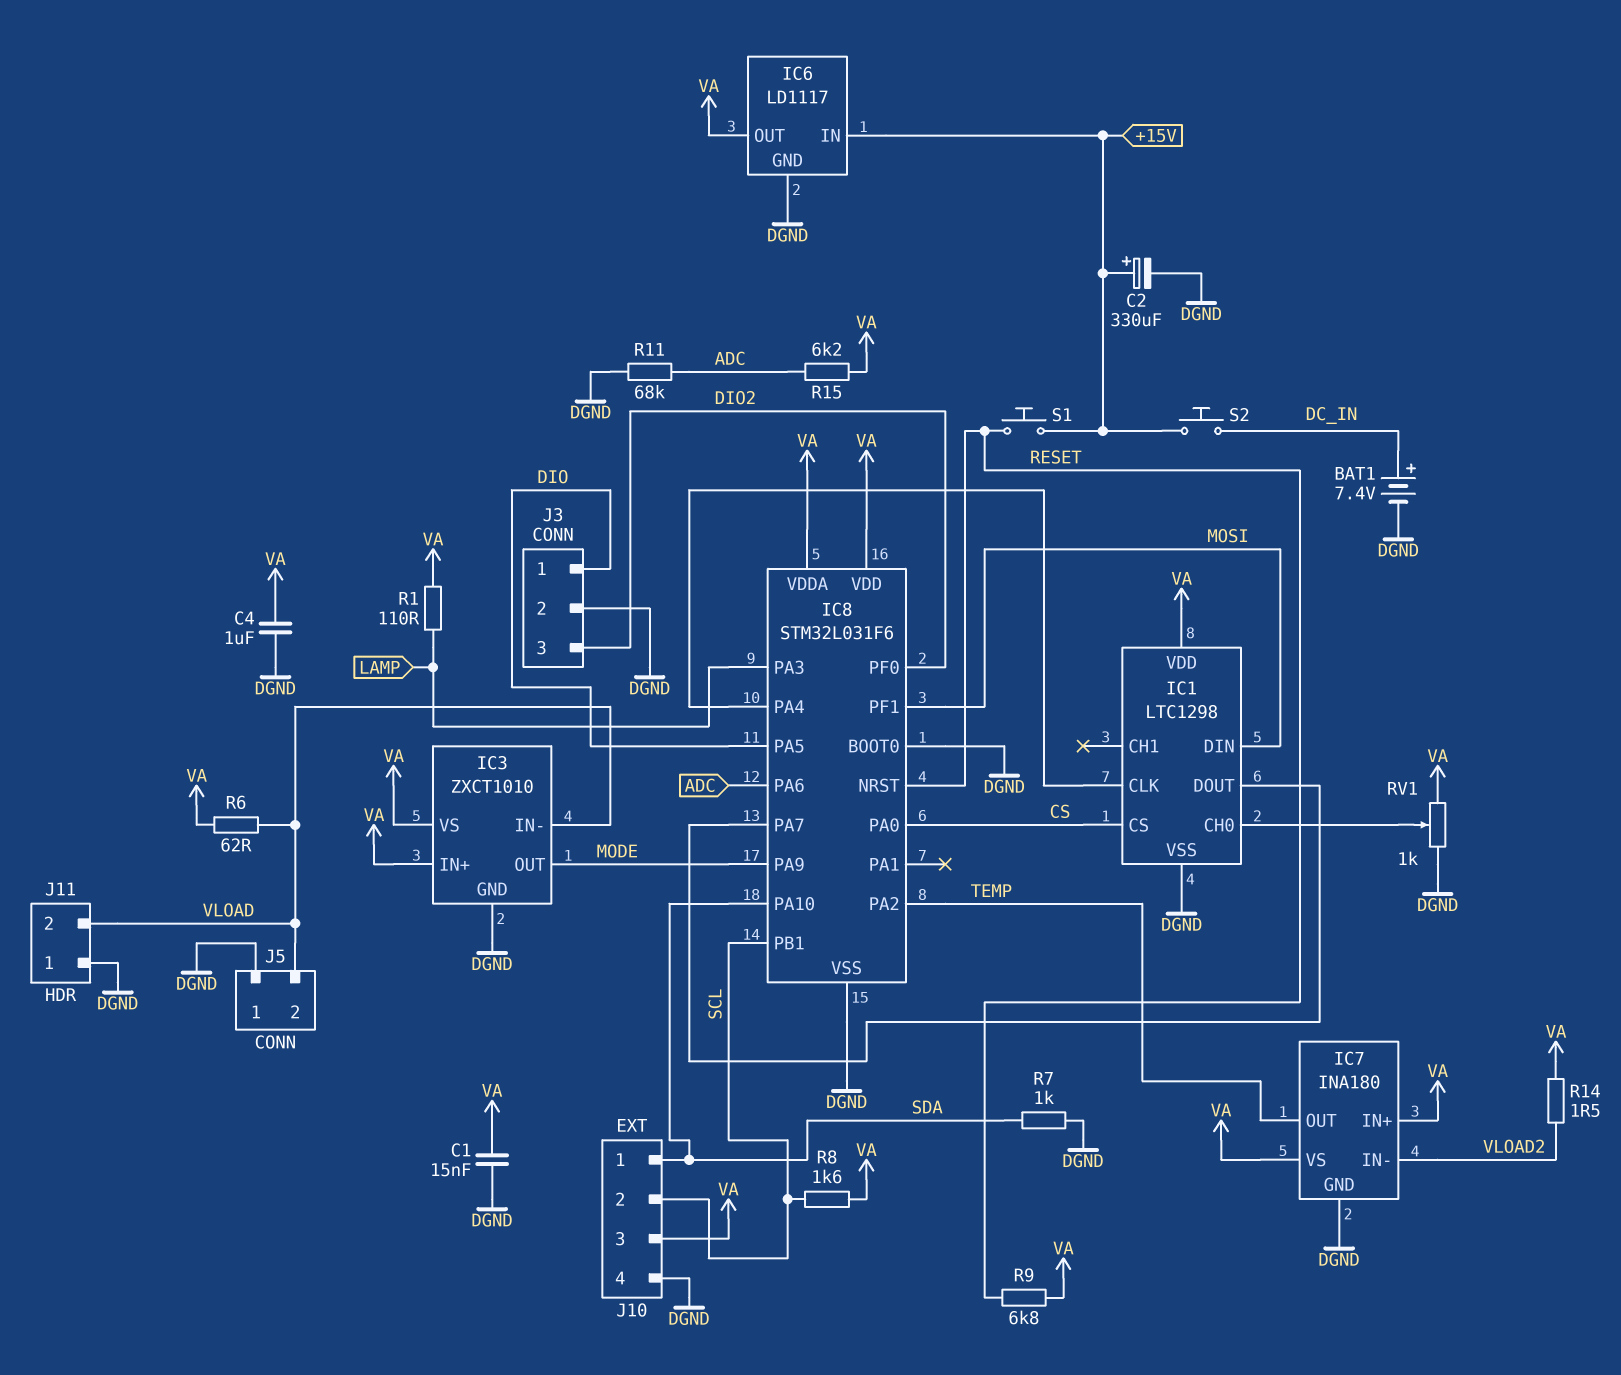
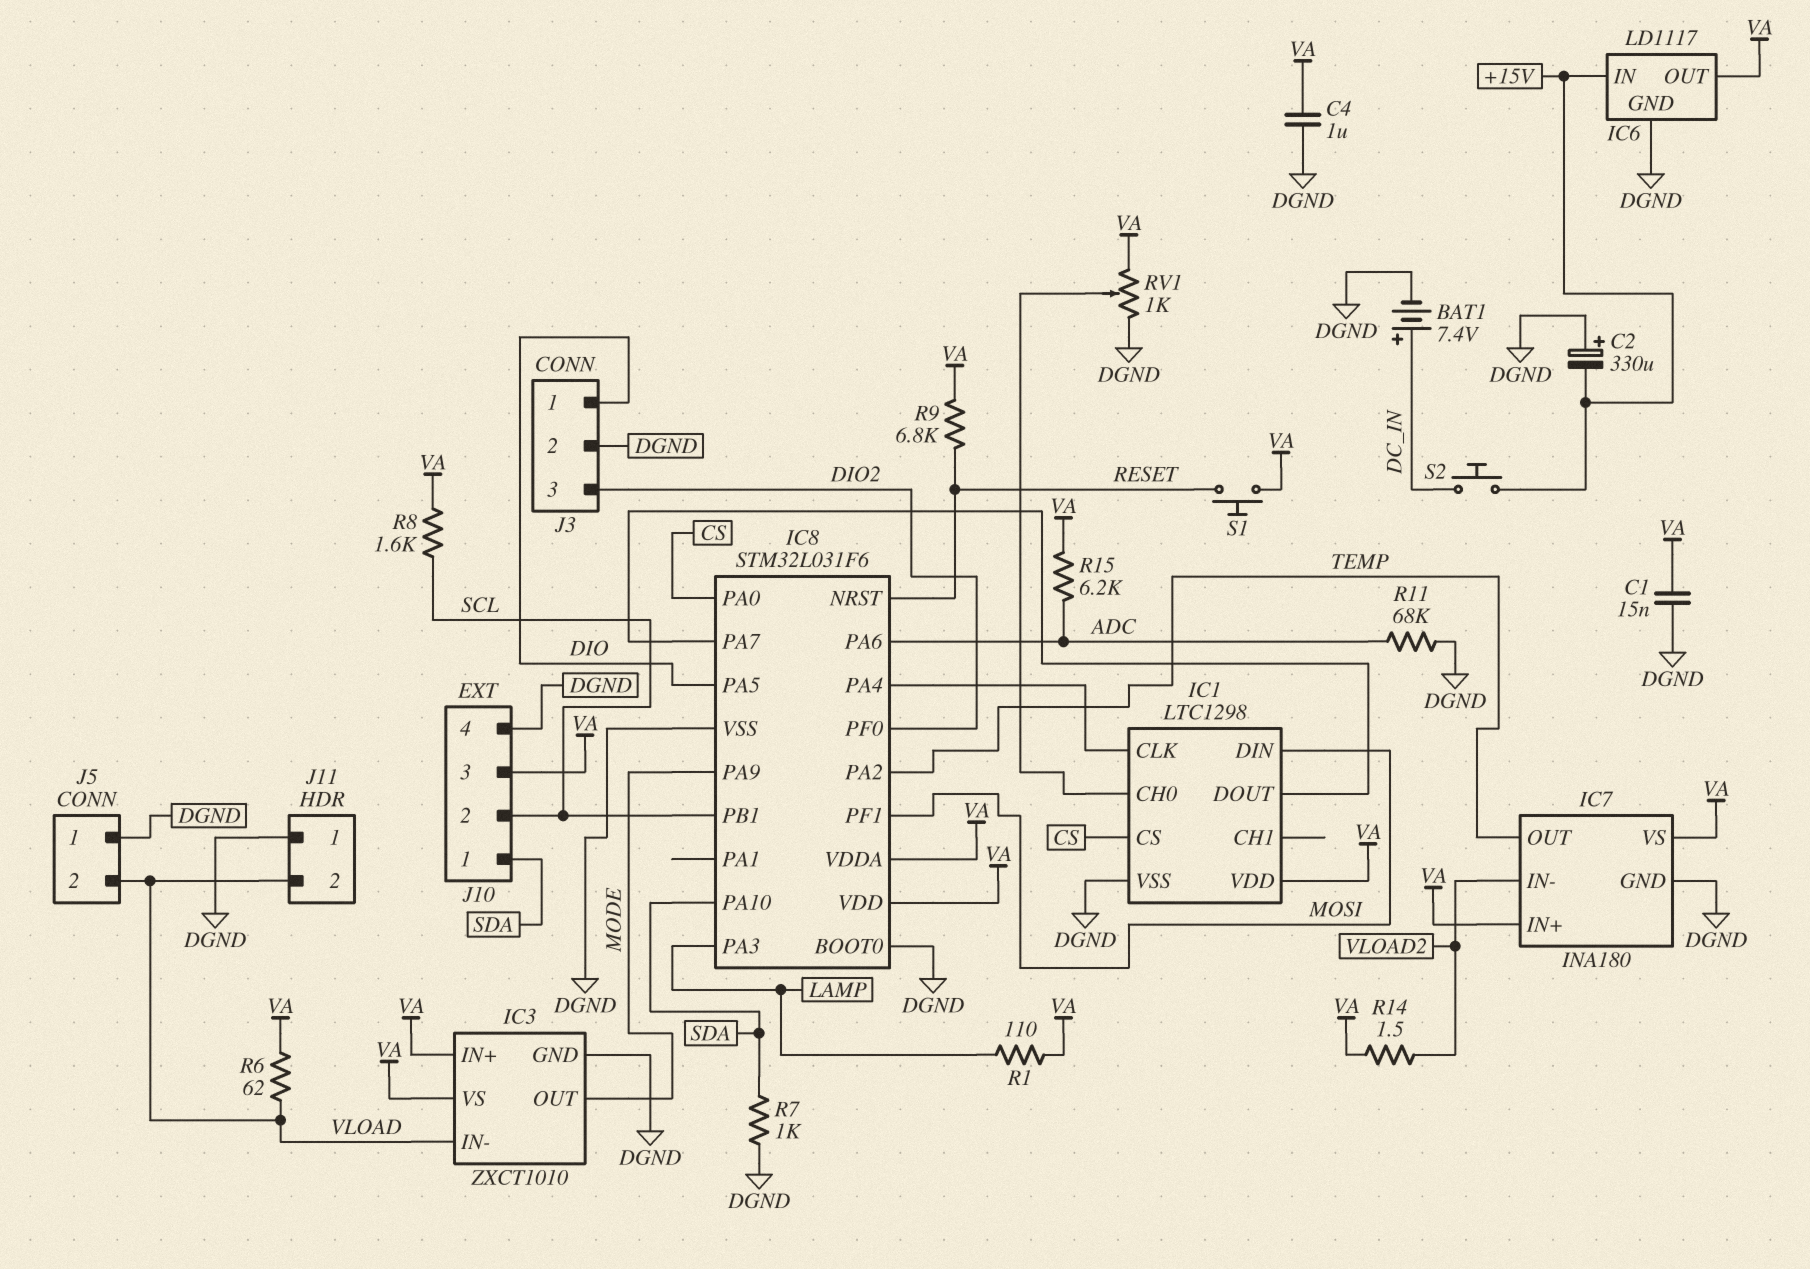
C2: 330uF (plus +15V, minus DGND) -> 330uF (plus DGND, minus +15V)
S1: button (+15V, RESET) -> button (RESET, VA)

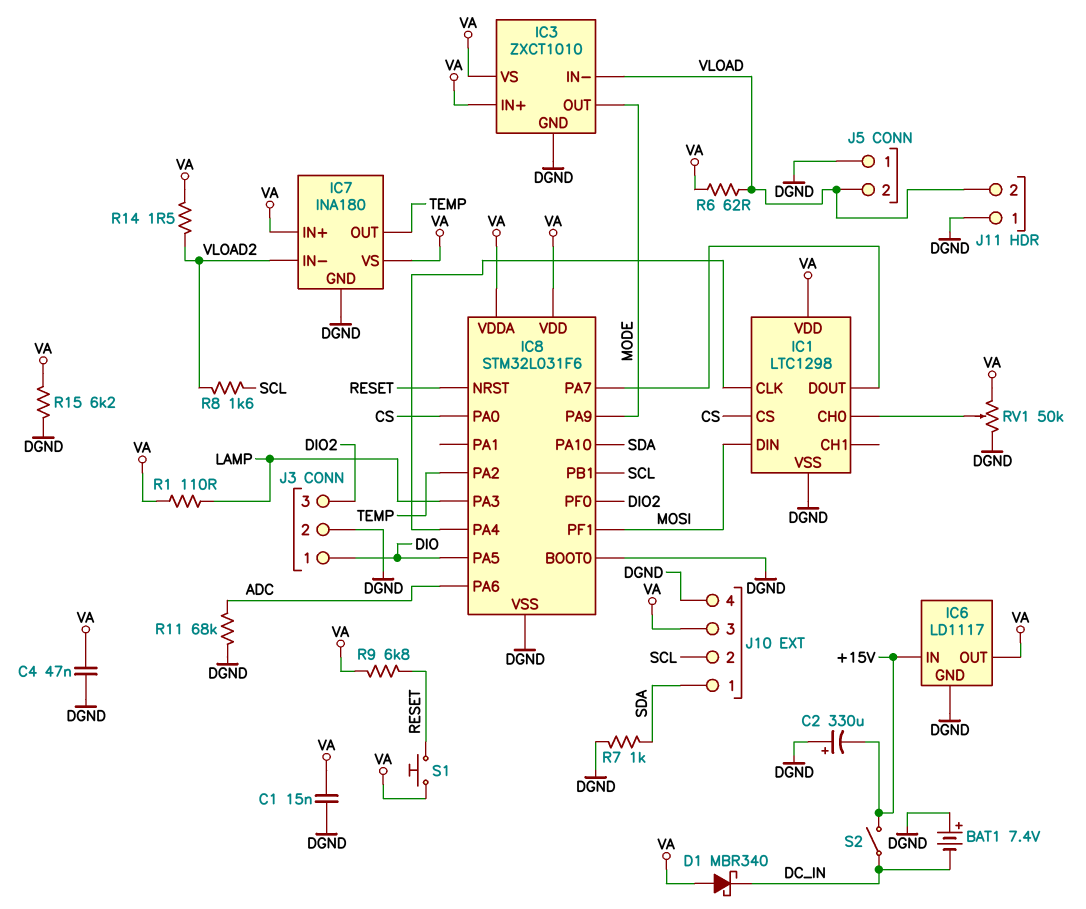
BAT1: 7.4V (plus DC_IN, minus DGND) -> 7.4V (plus DGND, minus DC_IN)
C4: 1uF (DGND, VA) -> 47nF (DGND, VA)
D1: none -> schottky MBR340 (A VA, K DC_IN)
R8: 1.6k (SCL, VA) -> 1.6k (SCL, VLOAD2)
R15: 6.2k (ADC, VA) -> 6.2k (DGND, VA)
RV1: 1k (DGND, VA, wiper IC1/CH0) -> 50k (DGND, VA, wiper IC1/CH0)
S2: button (+15V, DC_IN) -> switch (+15V, DC_IN)

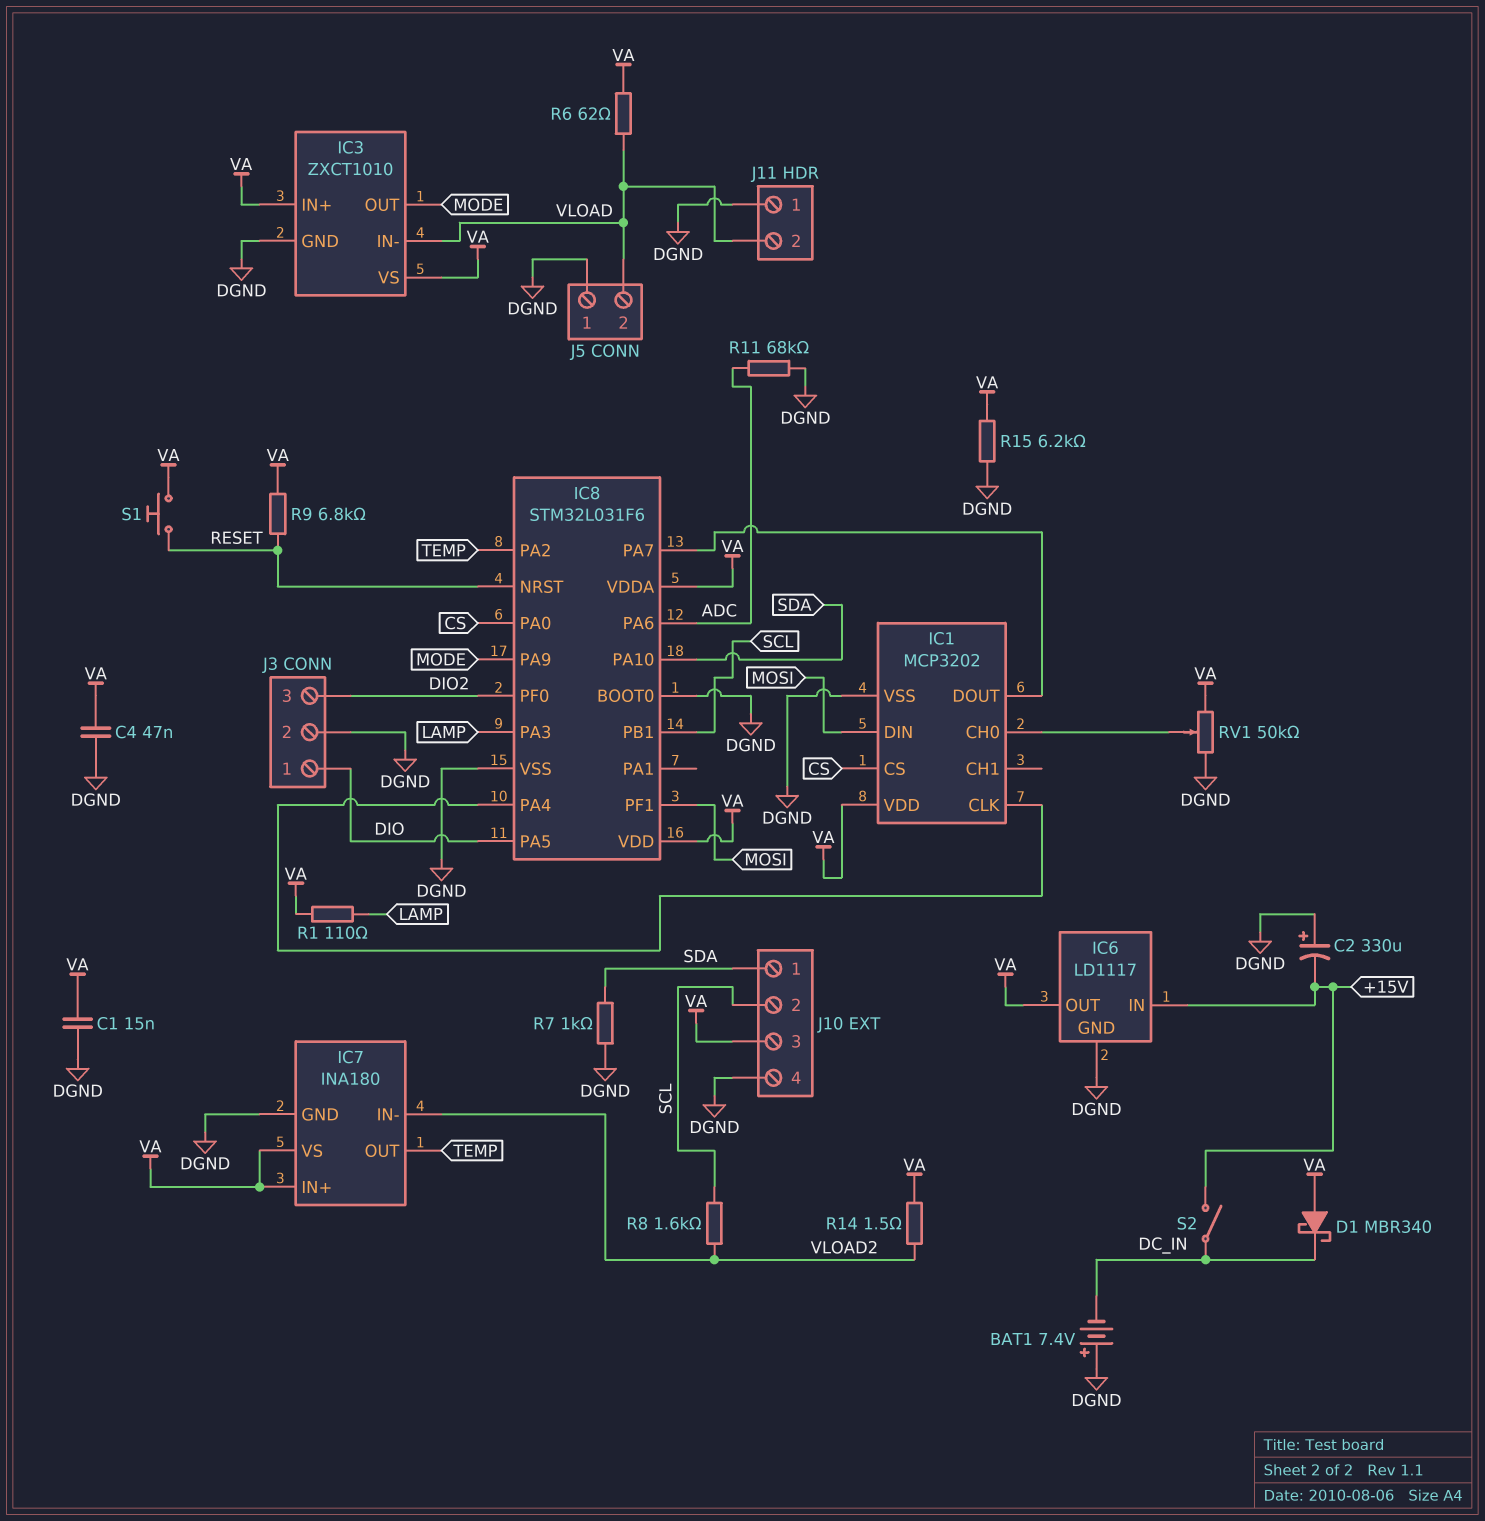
IC1: LTC1298 -> MCP3202

